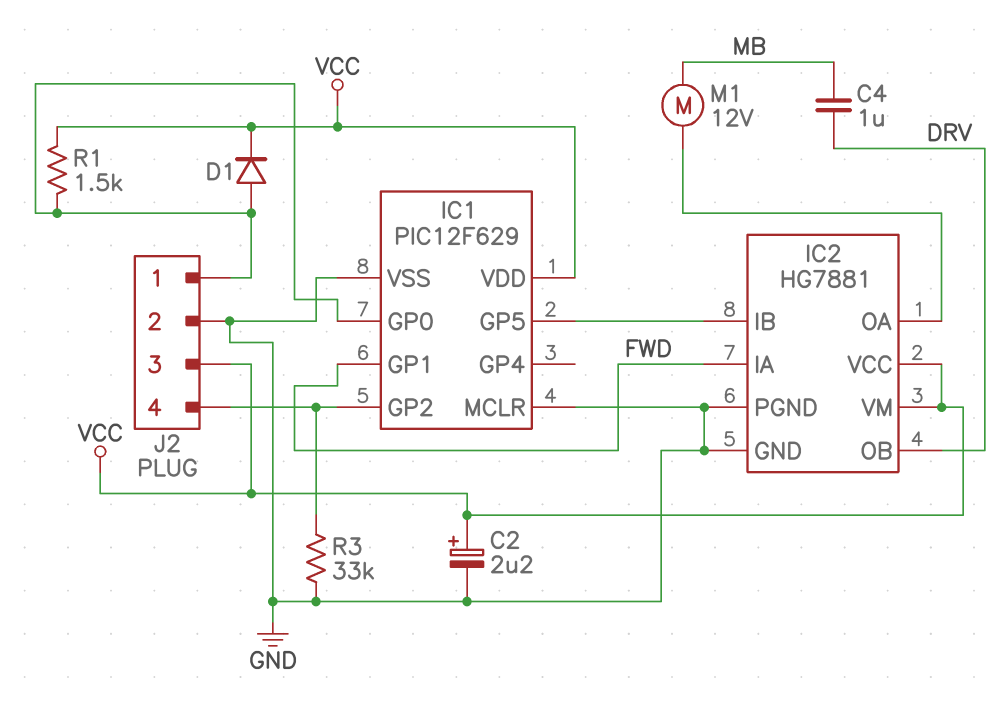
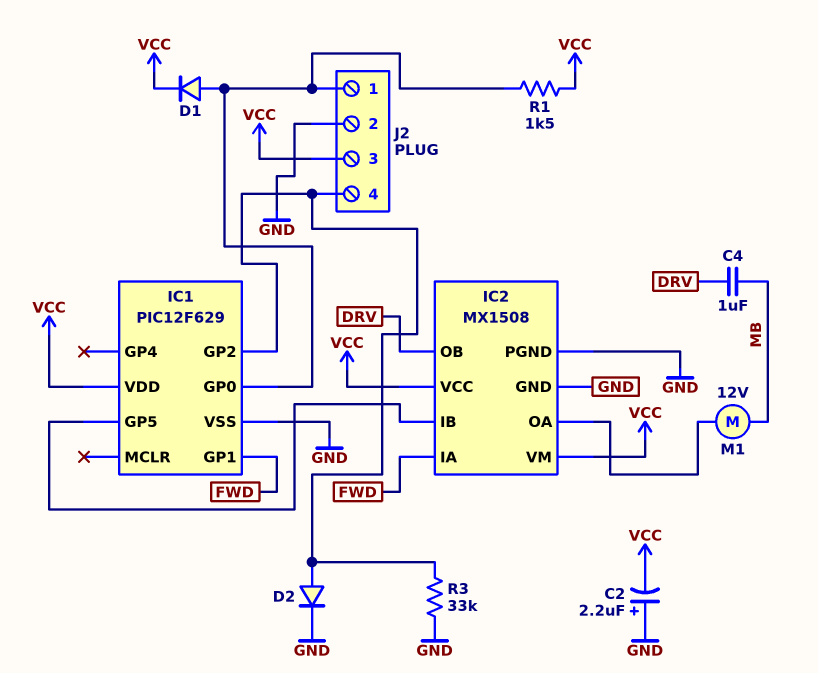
C2: 2.2uF (plus VCC, minus GND) -> 2.2uF (plus GND, minus VCC)
D2: none -> diode (A IC1/GP2, K GND)
IC1 pin MCLR: GND -> none
IC2: HG7881 -> MX1508

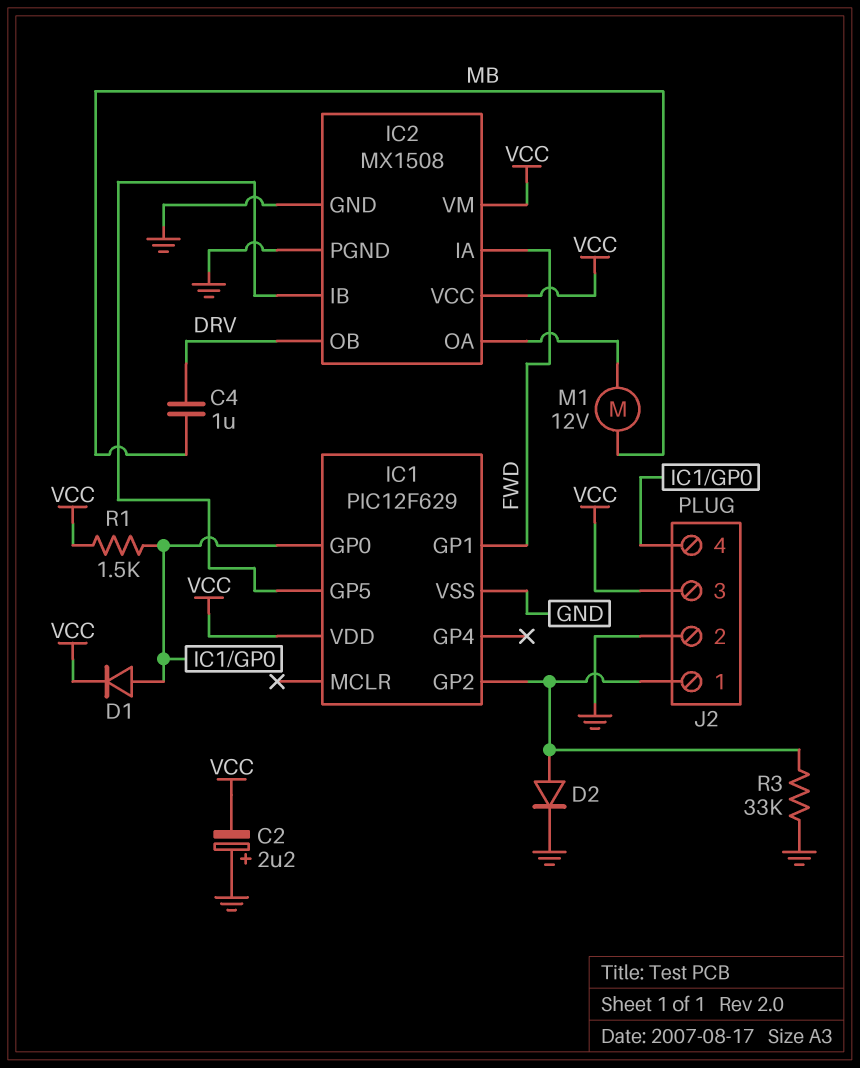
J2 pin 1: IC1/GP0 -> IC1/GP2
J2 pin 4: IC1/GP2 -> IC1/GP0

